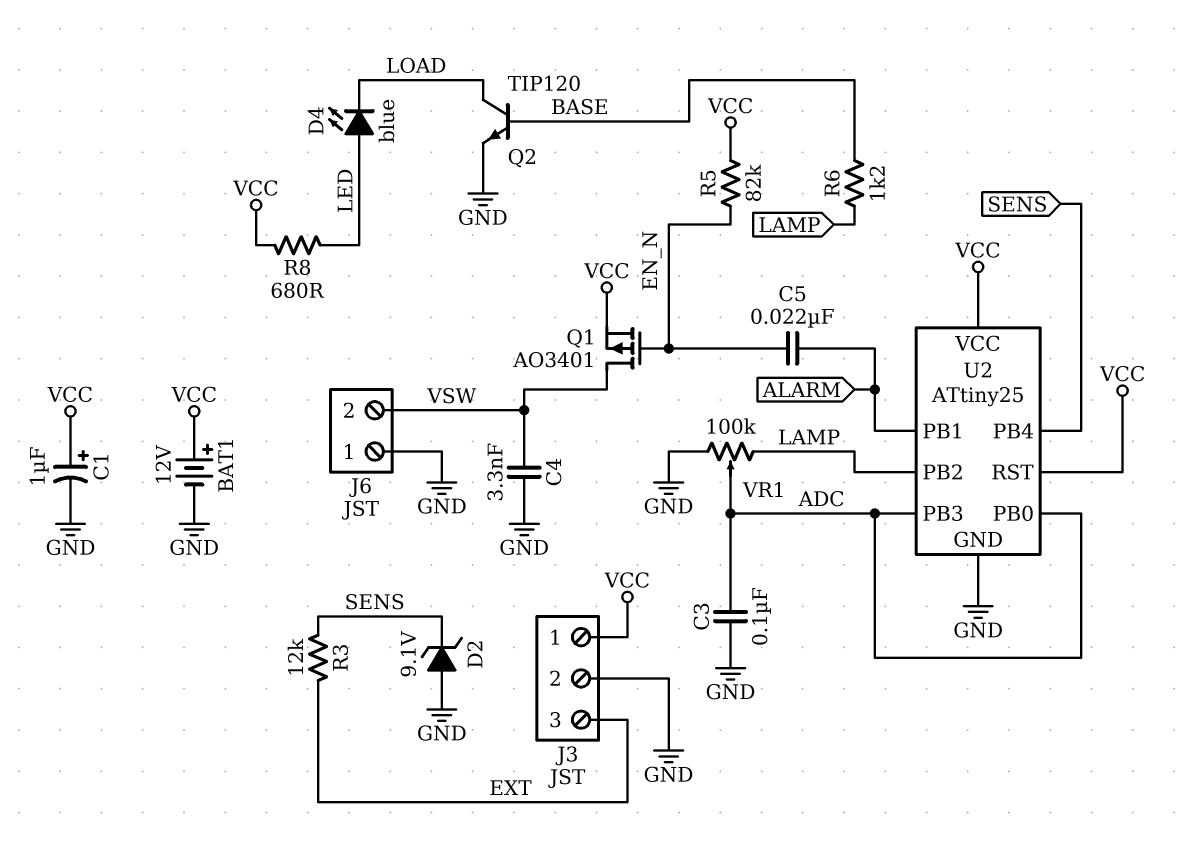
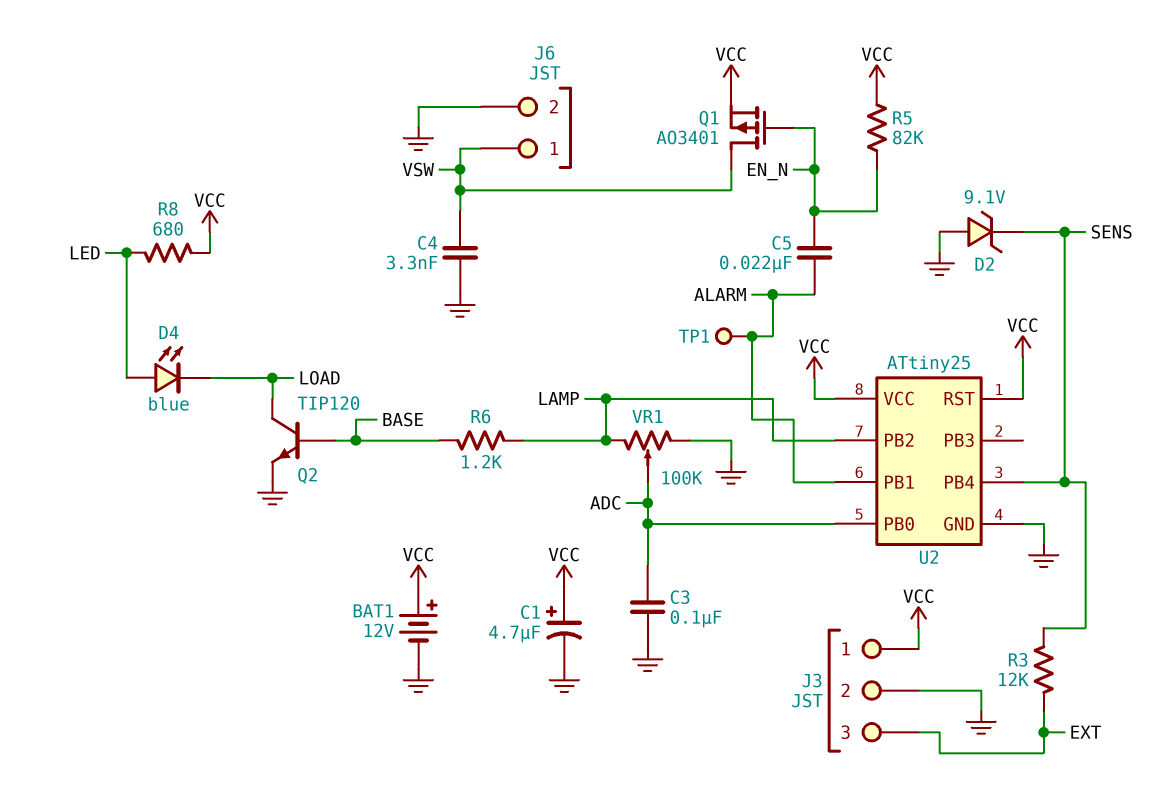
C1: 1uF (plus VCC, minus GND) -> 4.7uF (plus VCC, minus GND)
J6 pin 1: GND -> VSW
J6 pin 2: VSW -> GND
TP1: none -> test point (ALARM)
U2 pin PB3: ADC -> none

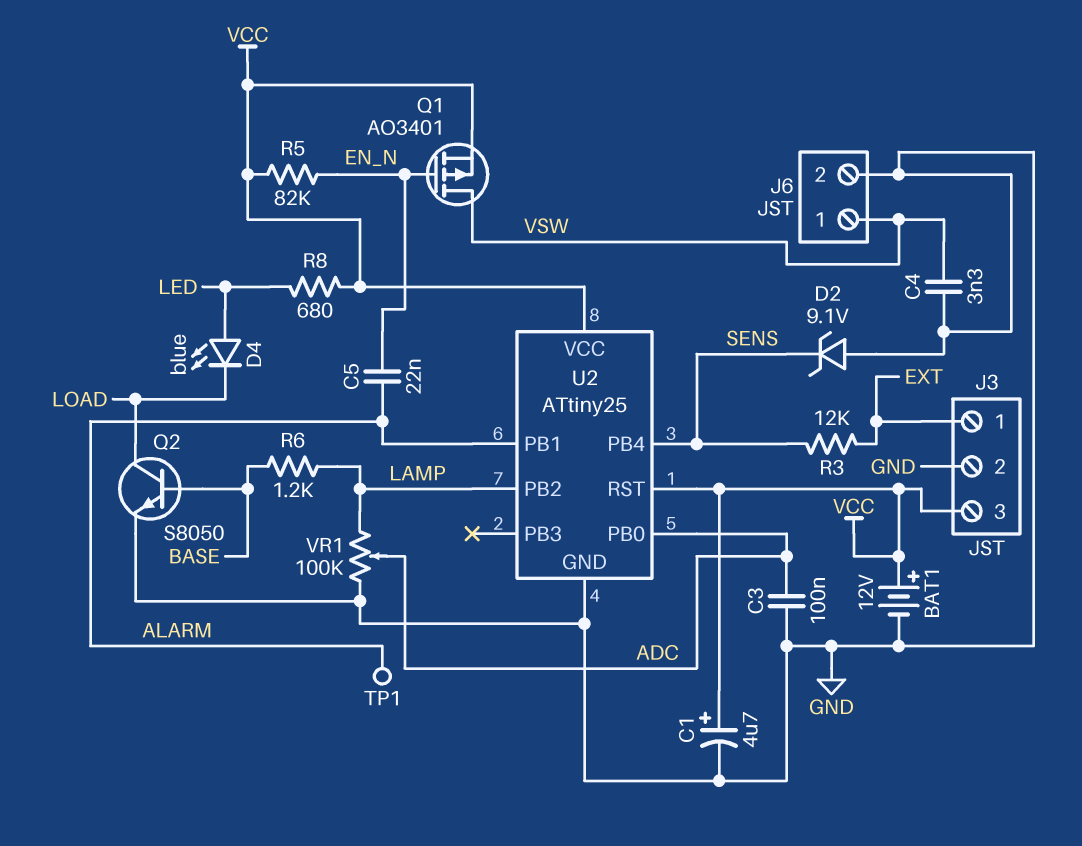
J3 pin 1: VCC -> EXT
J3 pin 3: EXT -> VCC
Q2: NPN TIP120 (B BASE, C LOAD, E GND) -> NPN S8050 (B BASE, C LOAD, E GND)

